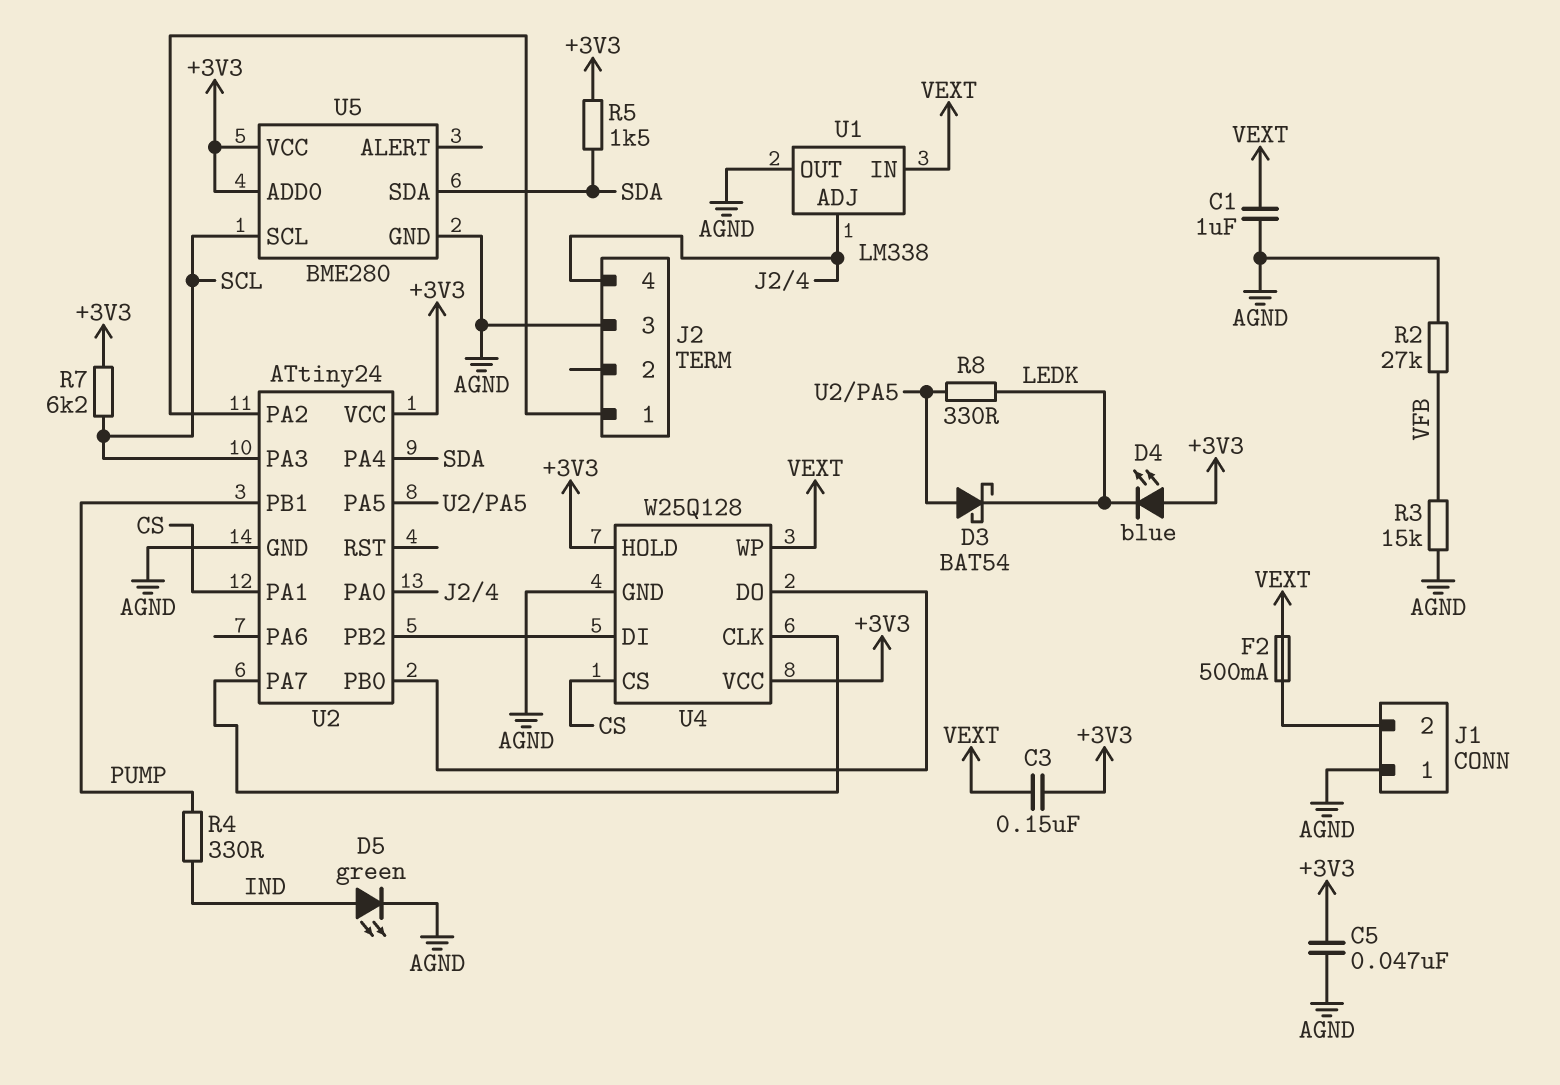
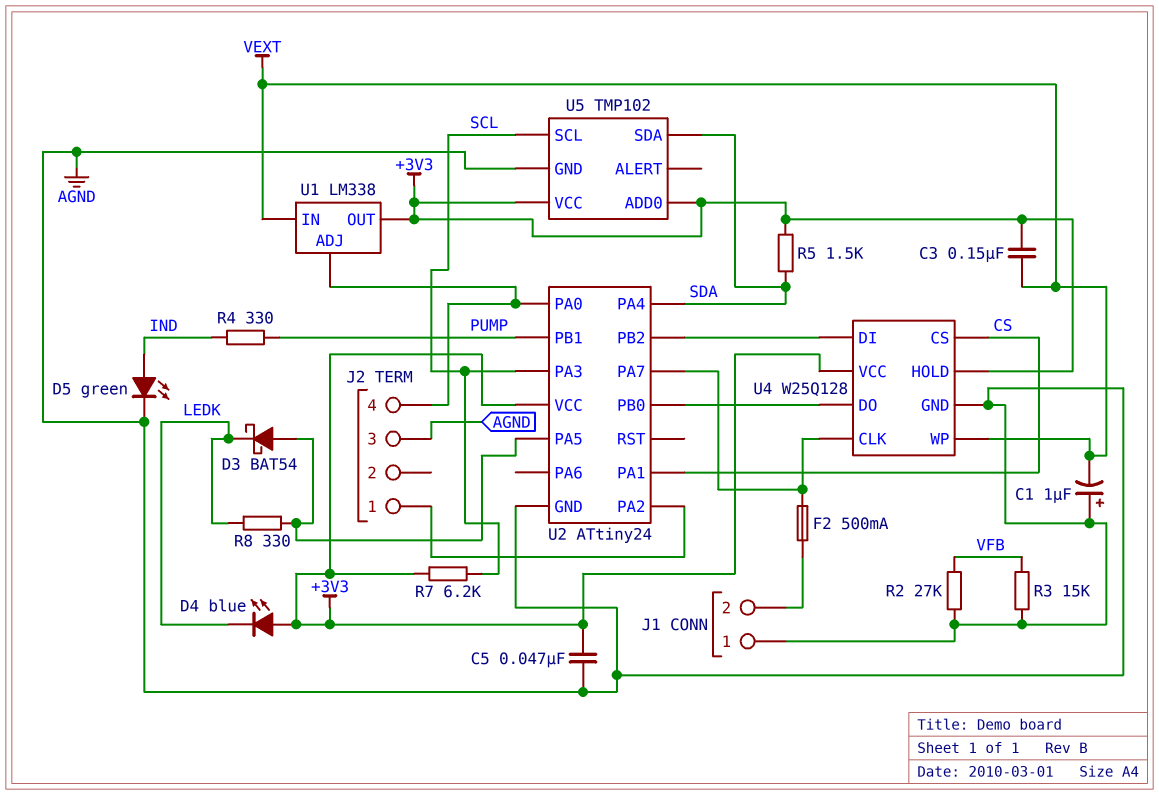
C1: 1uF (AGND, VEXT) -> 1uF (plus AGND, minus VEXT)
F2: 500mA (J1/2, VEXT) -> 500mA (J1/2, U2/PA7)
U1 pin OUT: AGND -> +3V3
U5: BME280 -> TMP102

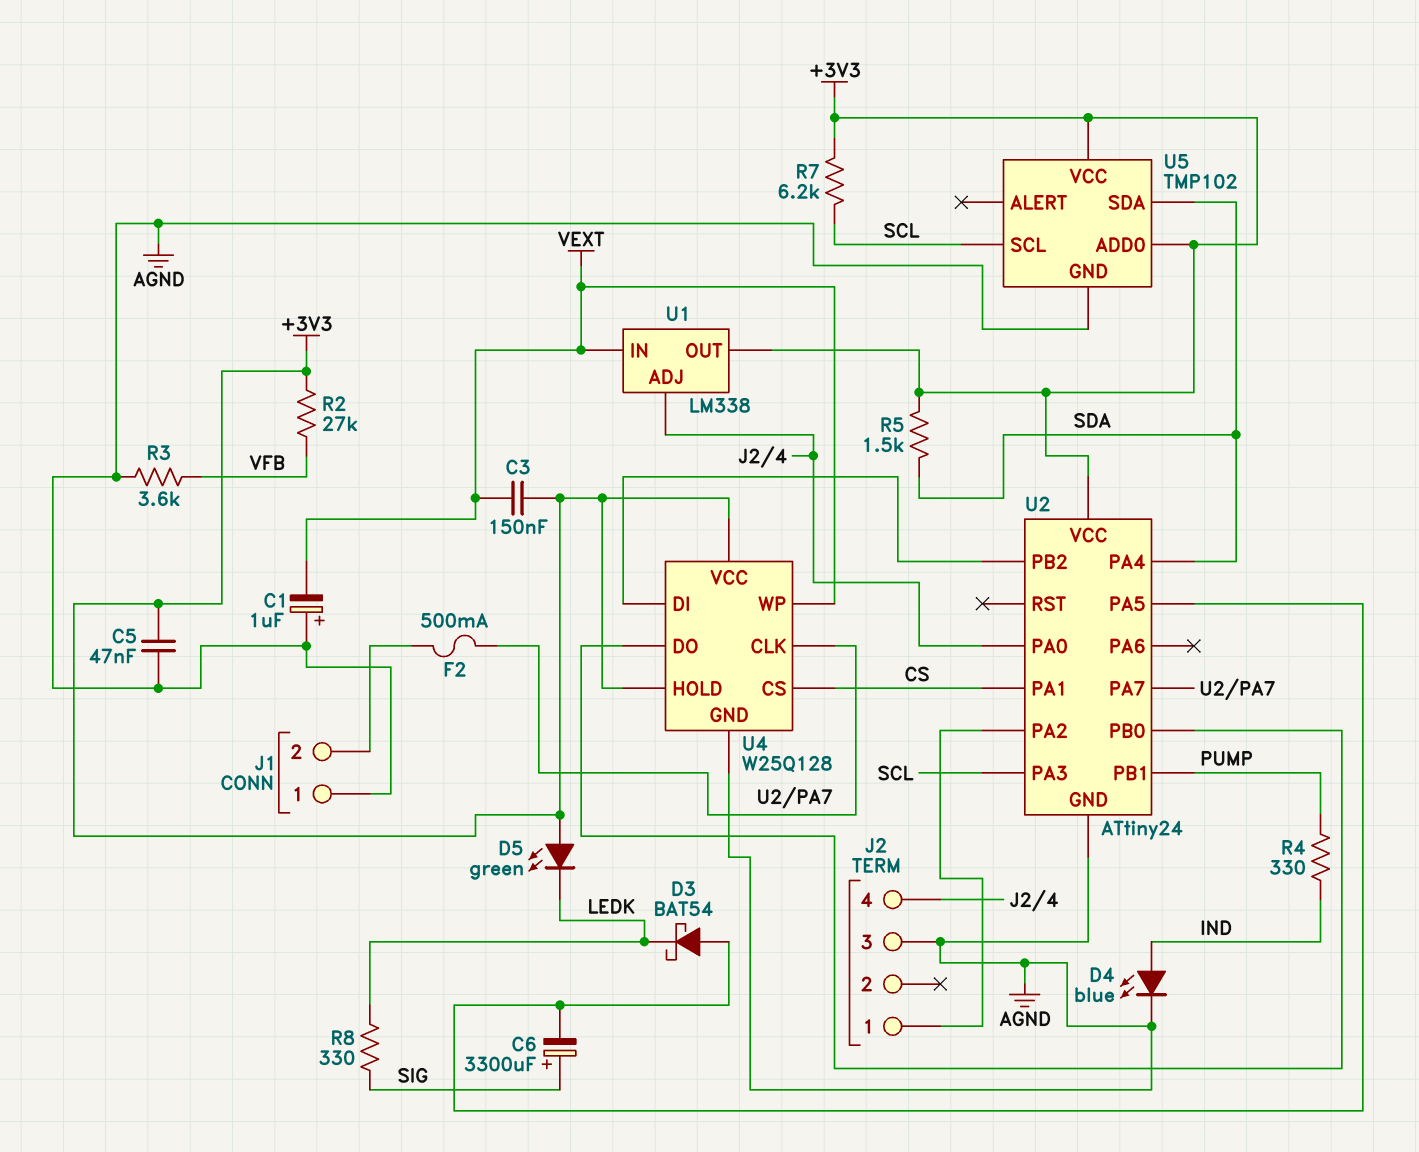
C6: none -> 3300uF (plus SIG, minus U2/PA5)
D4: LED blue (A +3V3, K LEDK) -> LED blue (A IND, K AGND)
D5: LED green (A IND, K AGND) -> LED green (A +3V3, K LEDK)
R2: 27k (AGND, VFB) -> 27k (+3V3, VFB)
R3: 15k (AGND, VFB) -> 3.6k (AGND, VFB)
R8: 330 (LEDK, U2/PA5) -> 330 (LEDK, SIG)

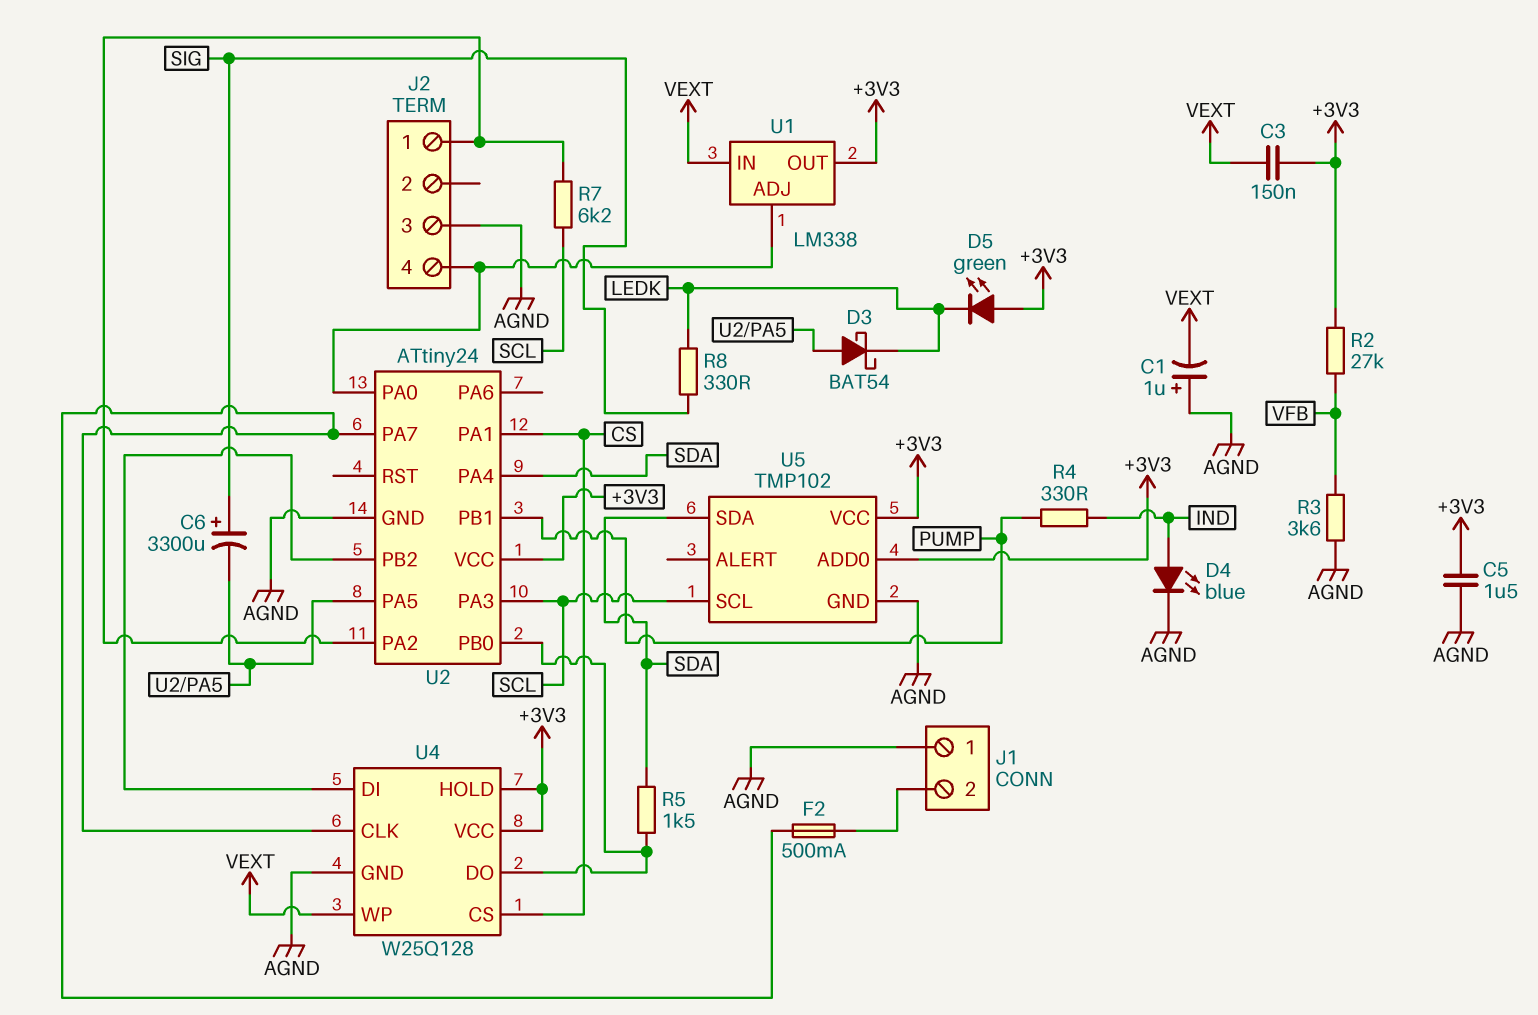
C5: 47nF (+3V3, AGND) -> 1.5uF (+3V3, AGND)
R5: 1.5k (+3V3, SDA) -> 1.5k (SDA, U2/PB0)
R7: 6.2k (+3V3, SCL) -> 6.2k (J2/1, SCL)

